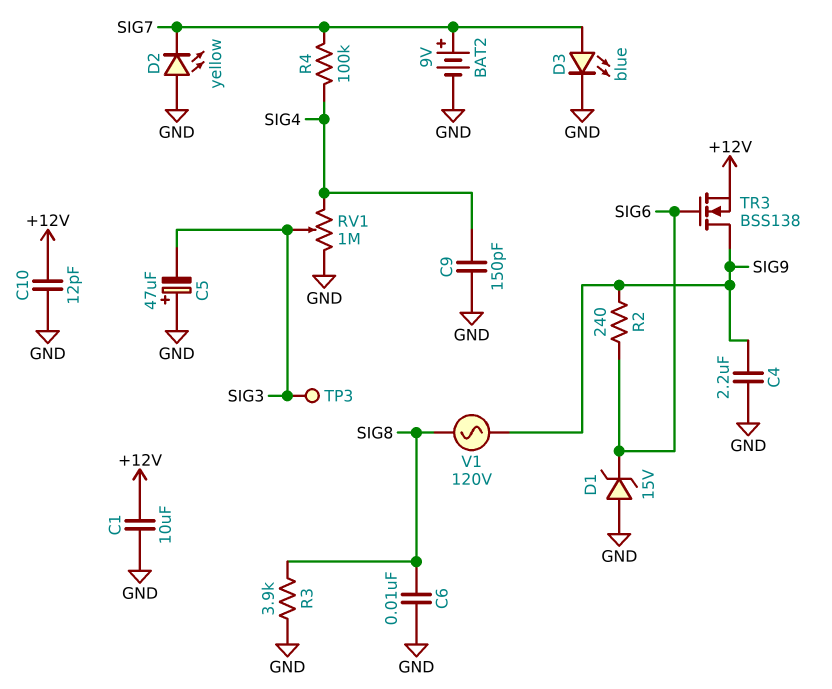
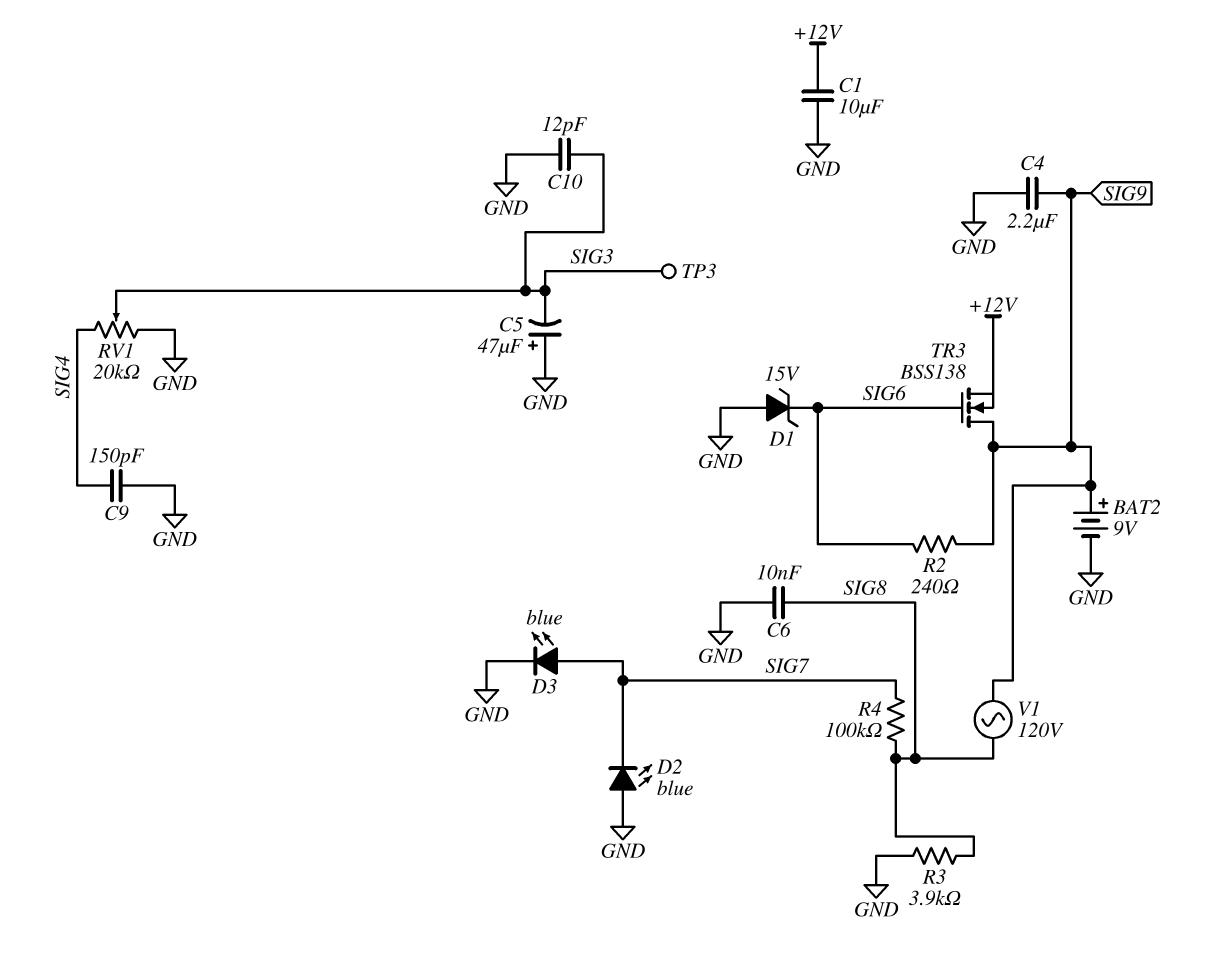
BAT2: 9V (plus SIG7, minus GND) -> 9V (plus SIG9, minus GND)
C10: 12pF (+12V, GND) -> 12pF (GND, SIG3)
D2: LED yellow (A GND, K SIG7) -> LED blue (A GND, K SIG7)
R4: 100k (SIG4, SIG7) -> 100k (SIG7, SIG8)
RV1: 1M (GND, SIG4, wiper SIG3) -> 20k (GND, SIG4, wiper SIG3)

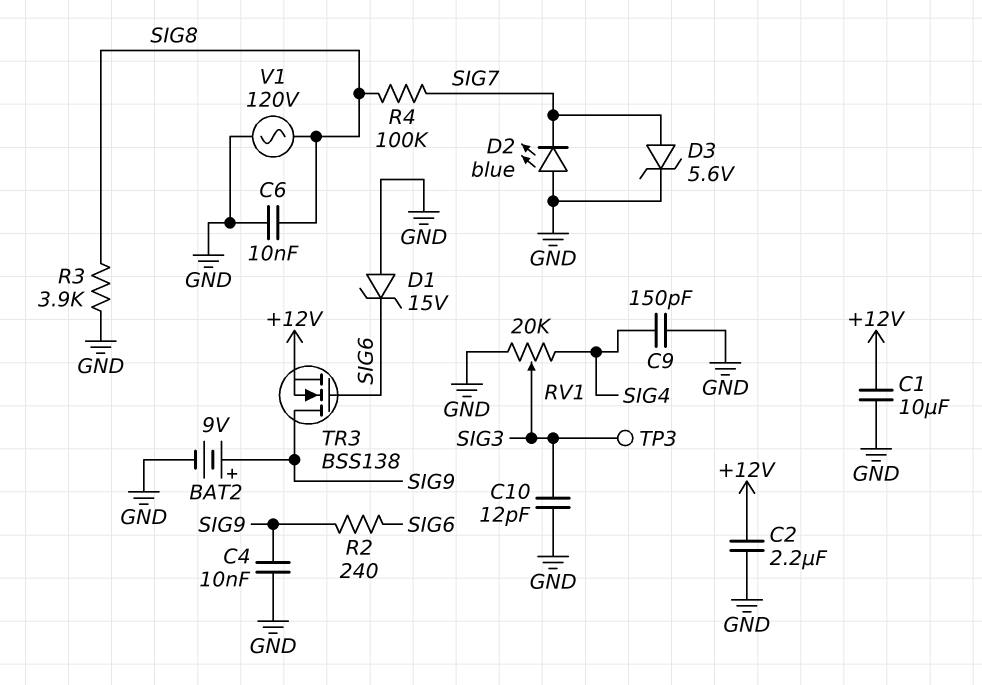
C2: none -> 2.2uF (+12V, GND)
C4: 2.2uF (GND, SIG9) -> 10nF (GND, SIG9)
C5: 47uF (plus GND, minus SIG3) -> none
D3: LED blue (A SIG7, K GND) -> zener 5.6V (A SIG7, K GND)
V1: AC 120V (SIG8, SIG9) -> AC 120V (GND, SIG8)

